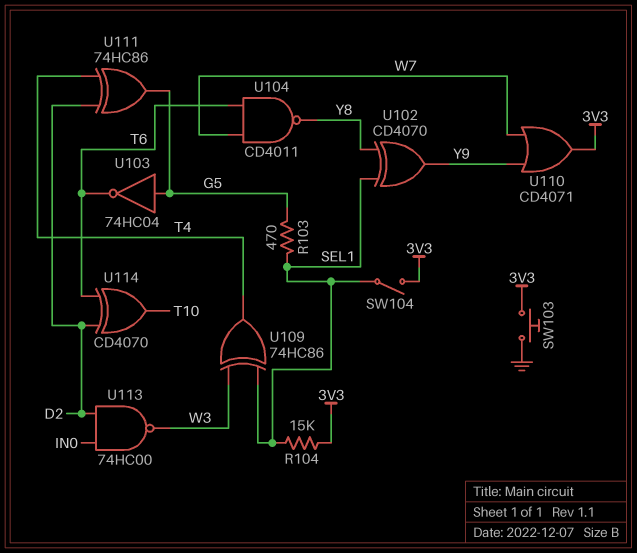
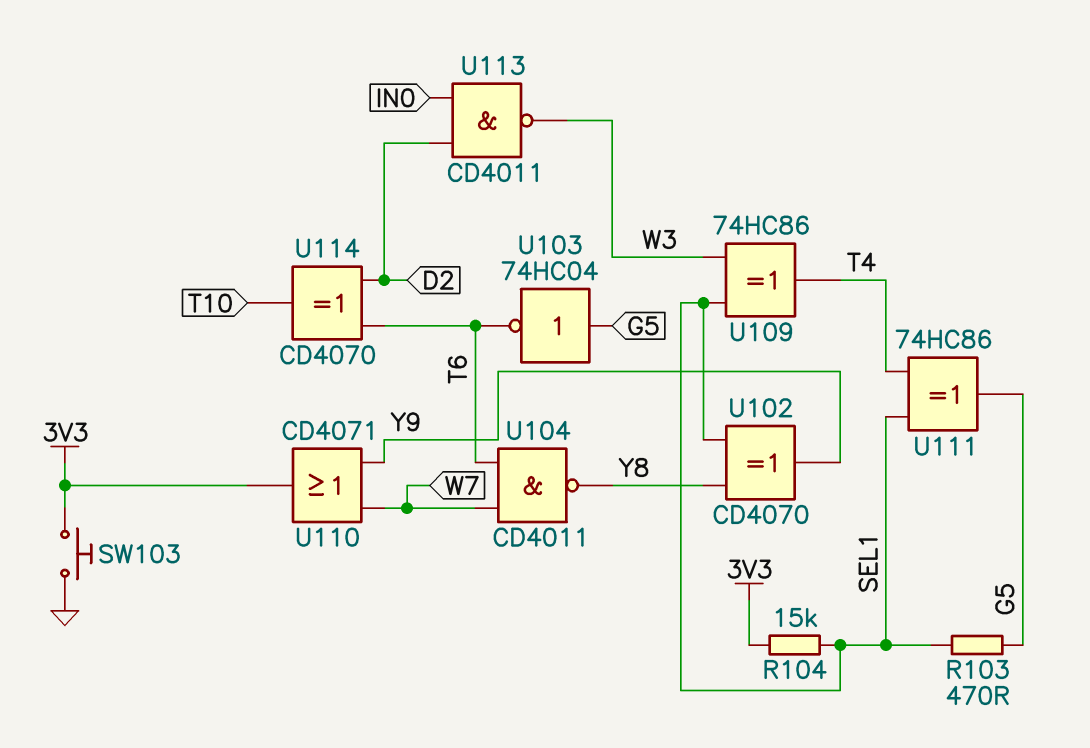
SW104: switch (3V3, SEL1) -> none
U111: XOR 74HC86 (in D2, in T4, out G5) -> XOR 74HC86 (in SEL1, in T4, out G5)
U113: NAND 74HC00 (in D2, in IN0, out W3) -> NAND CD4011 (in D2, in IN0, out W3)

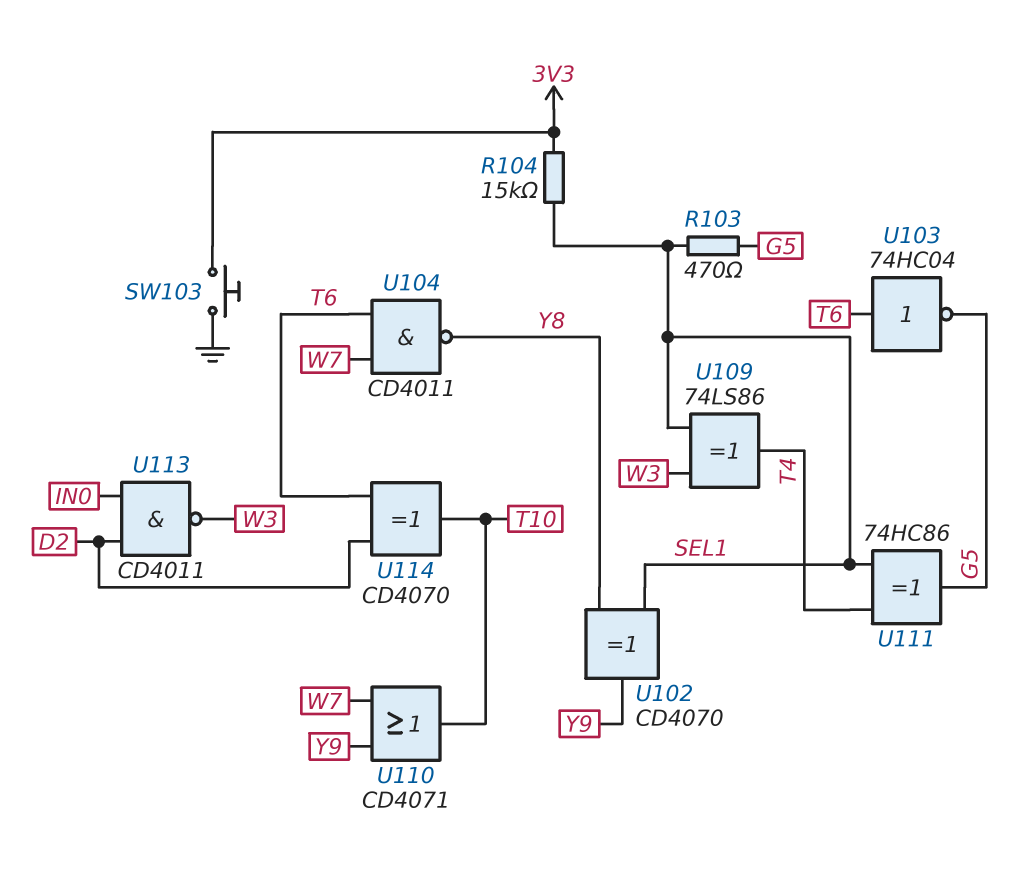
U103: NOT 74HC04 (in G5, out T6) -> NOT 74HC04 (in T6, out G5)
U109: XOR 74HC86 (in SEL1, in W3, out T4) -> XOR 74LS86 (in SEL1, in W3, out T4)
U110: OR CD4071 (in W7, in Y9, out 3V3) -> OR CD4071 (in W7, in Y9, out T10)

